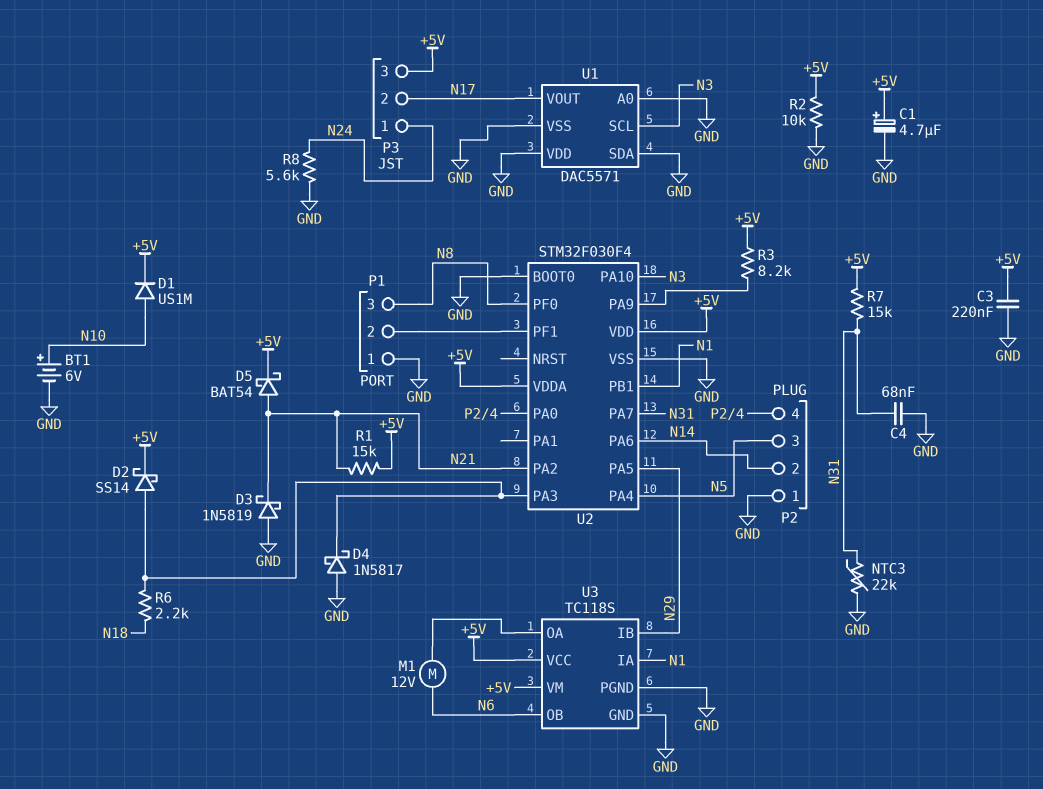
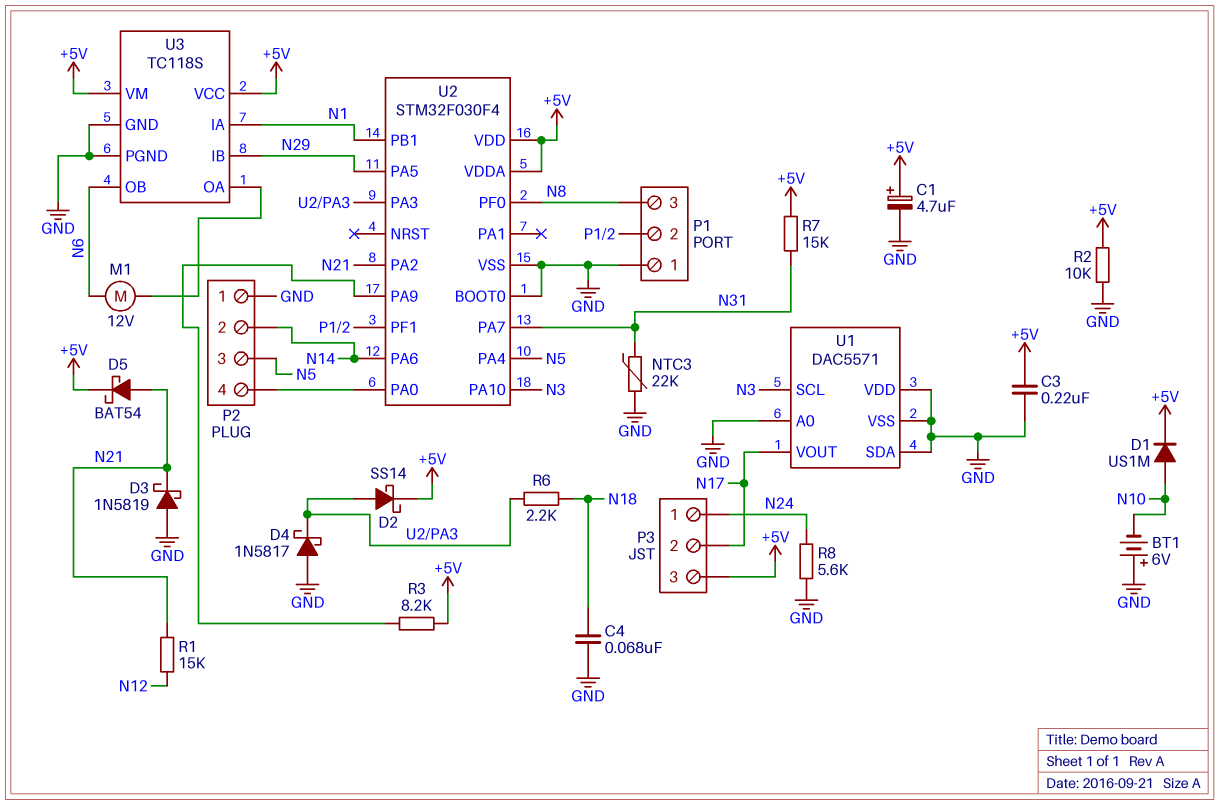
BT1: 6V (plus N10, minus GND) -> 6V (plus GND, minus N10)
C4: 68nF (GND, N31) -> 68nF (GND, N18)
R1: 15k (+5V, N21) -> 15k (N12, N21)

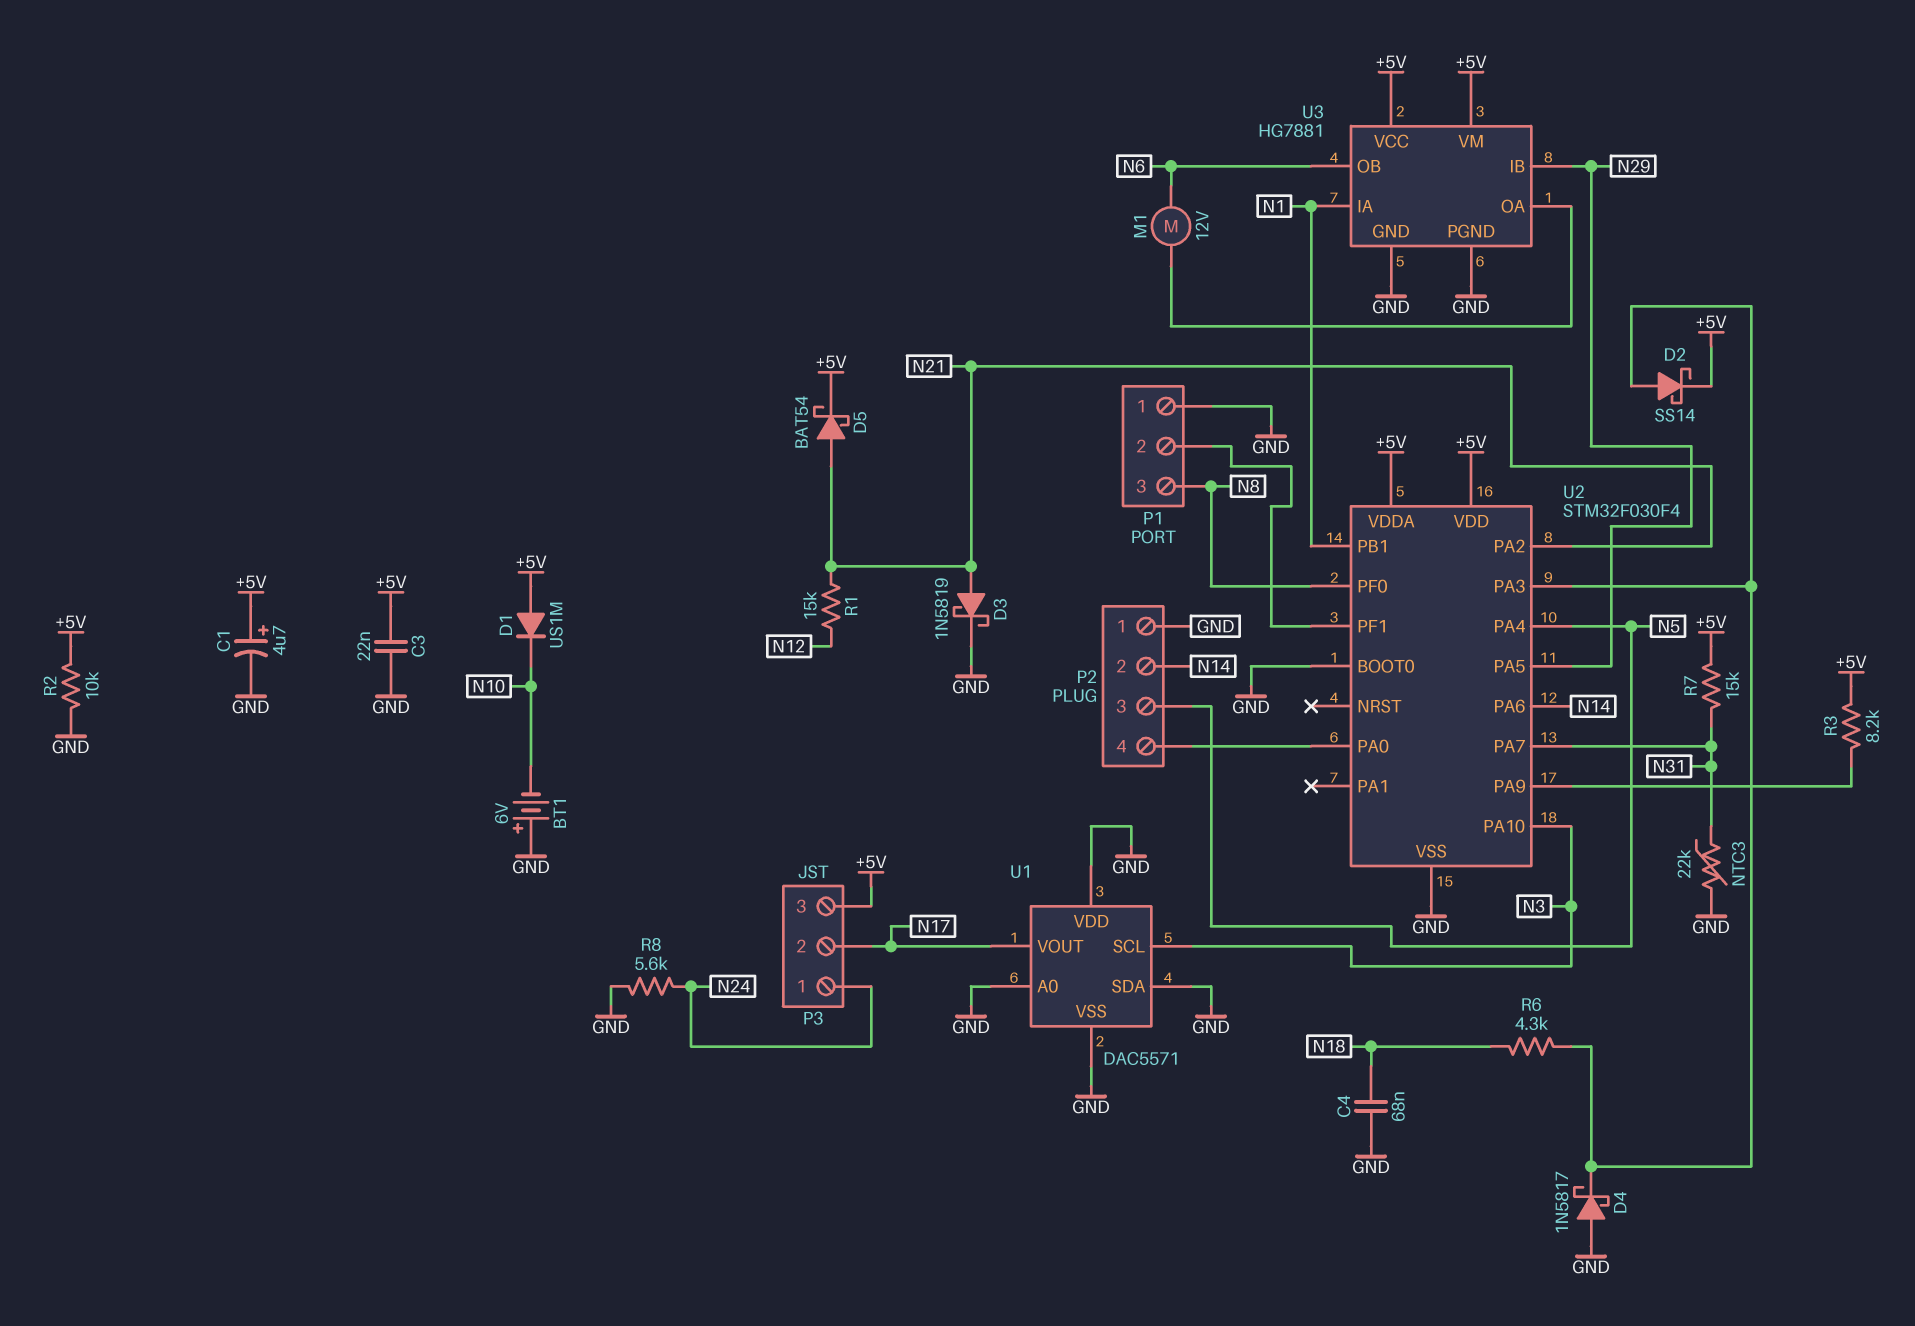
C3: 220nF (+5V, GND) -> 22nF (+5V, GND)
D1: diode US1M (A N10, K +5V) -> diode US1M (A +5V, K N10)
D3: schottky 1N5819 (A GND, K N21) -> schottky 1N5819 (A N21, K GND)
R6: 2.2k (N18, U2/PA3) -> 4.3k (N18, U2/PA3)
U3: TC118S -> HG7881

